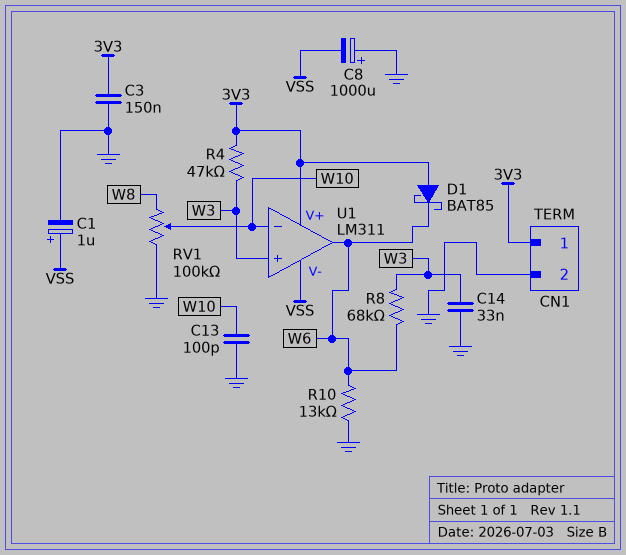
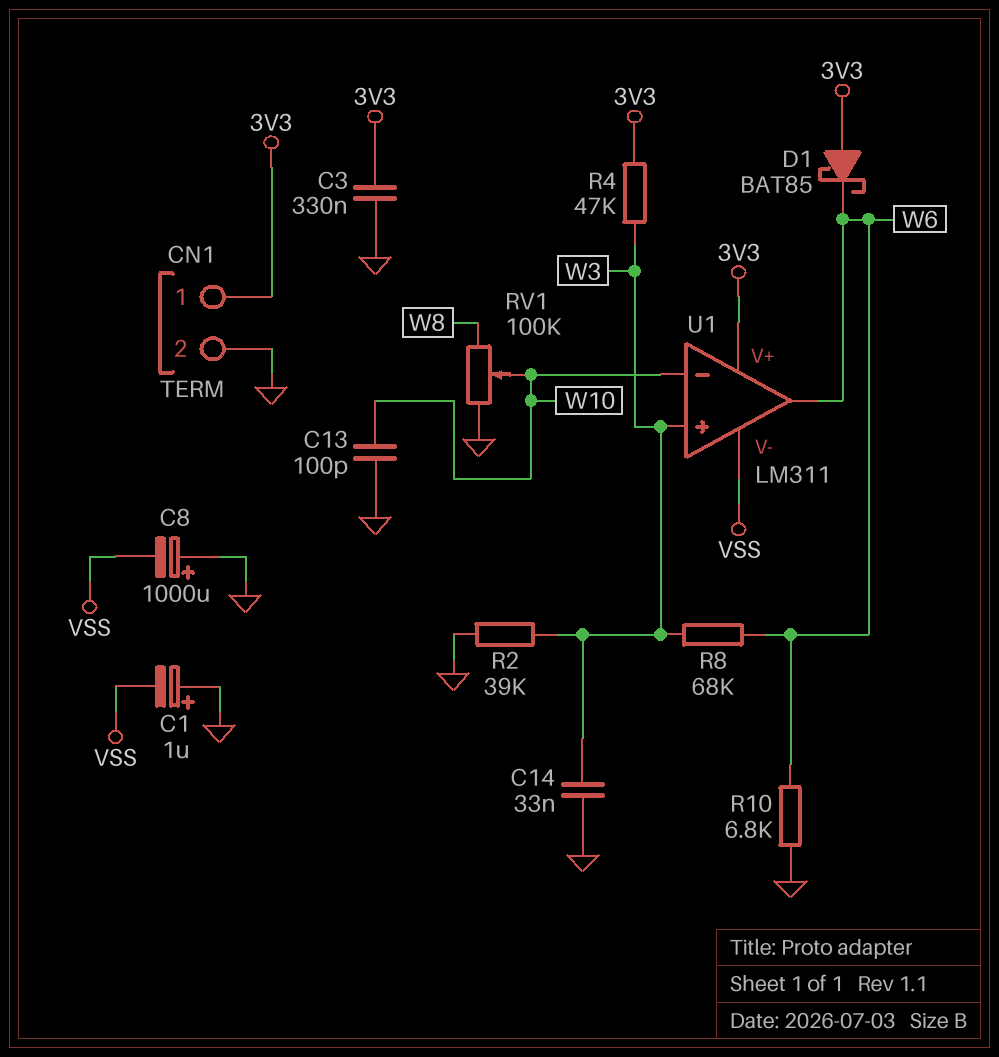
C1: 1uF (plus VSS, minus GND) -> 1uF (plus GND, minus VSS)
C3: 150nF (3V3, GND) -> 330nF (3V3, GND)
R2: none -> 39k (GND, W3)
R10: 13k (GND, W6) -> 6.8k (GND, W6)

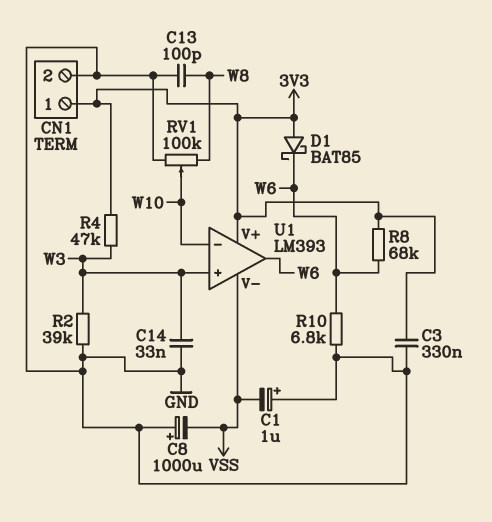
C13: 100pF (GND, W10) -> 100pF (GND, W8)
R8: 68k (W3, W6) -> 68k (3V3, W6)
U1: LM311 -> LM393

